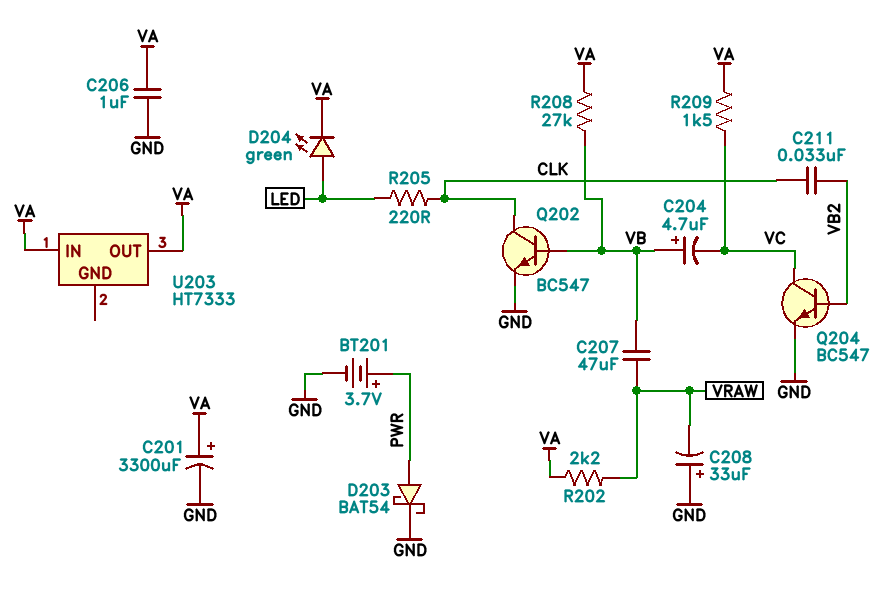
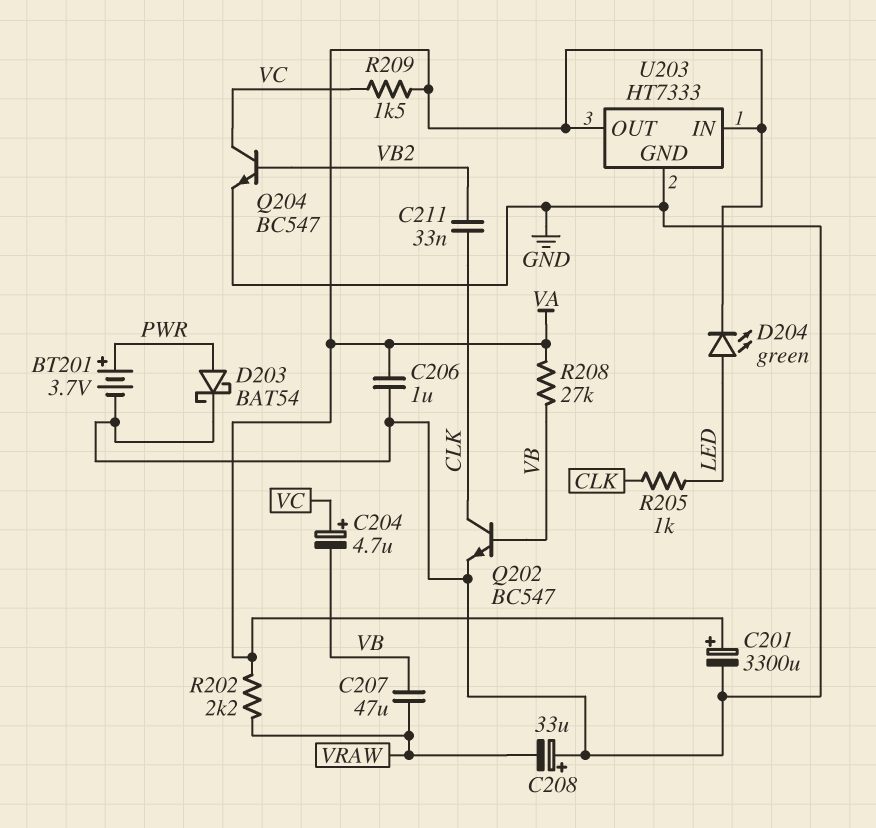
C204: 4.7uF (plus VB, minus VC) -> 4.7uF (plus VC, minus VB)
R205: 220 (CLK, LED) -> 1k (CLK, LED)
U203 pin GND: none -> GND

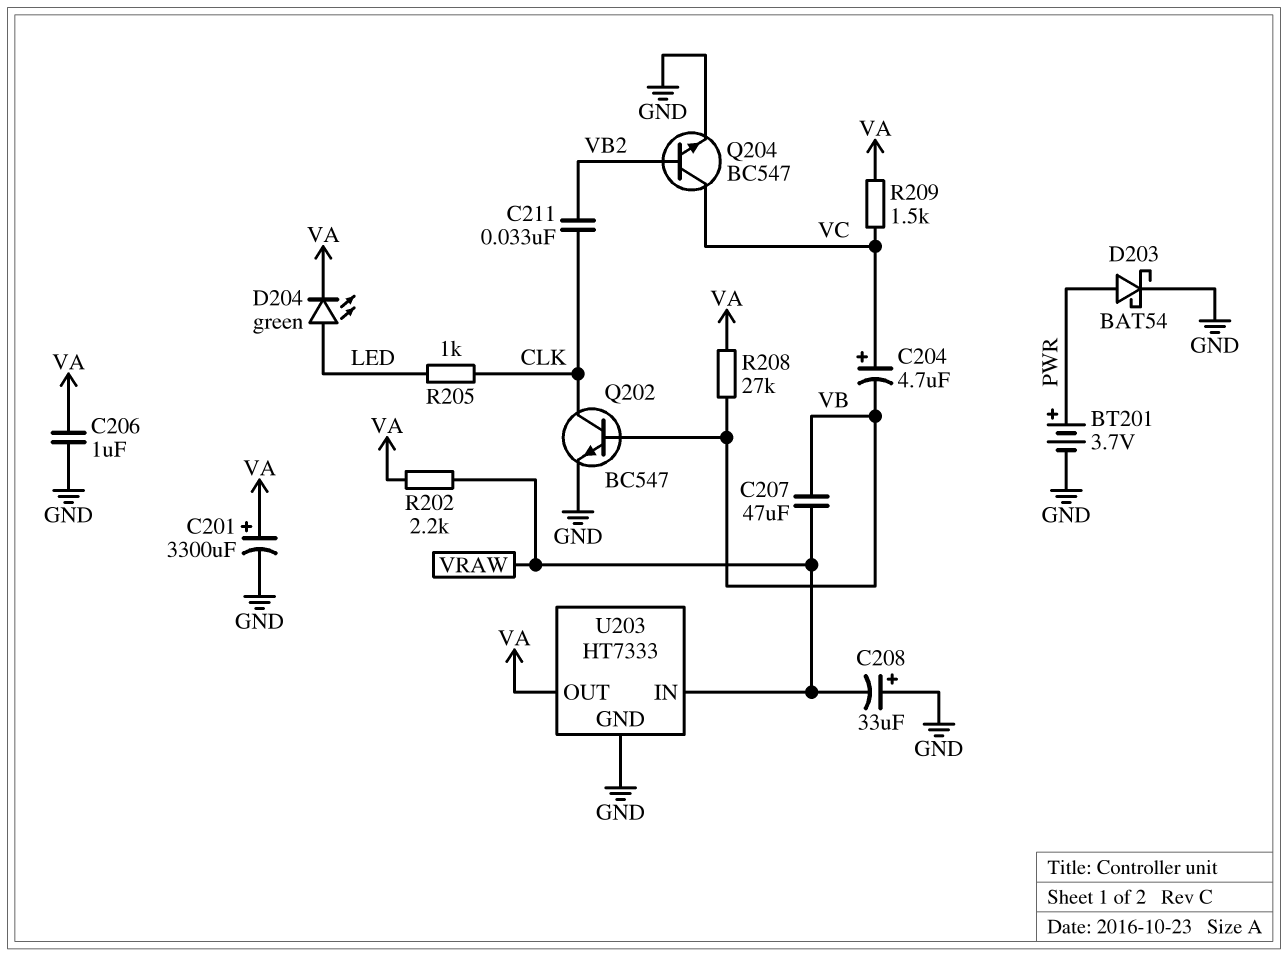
U203 pin IN: VA -> VRAW

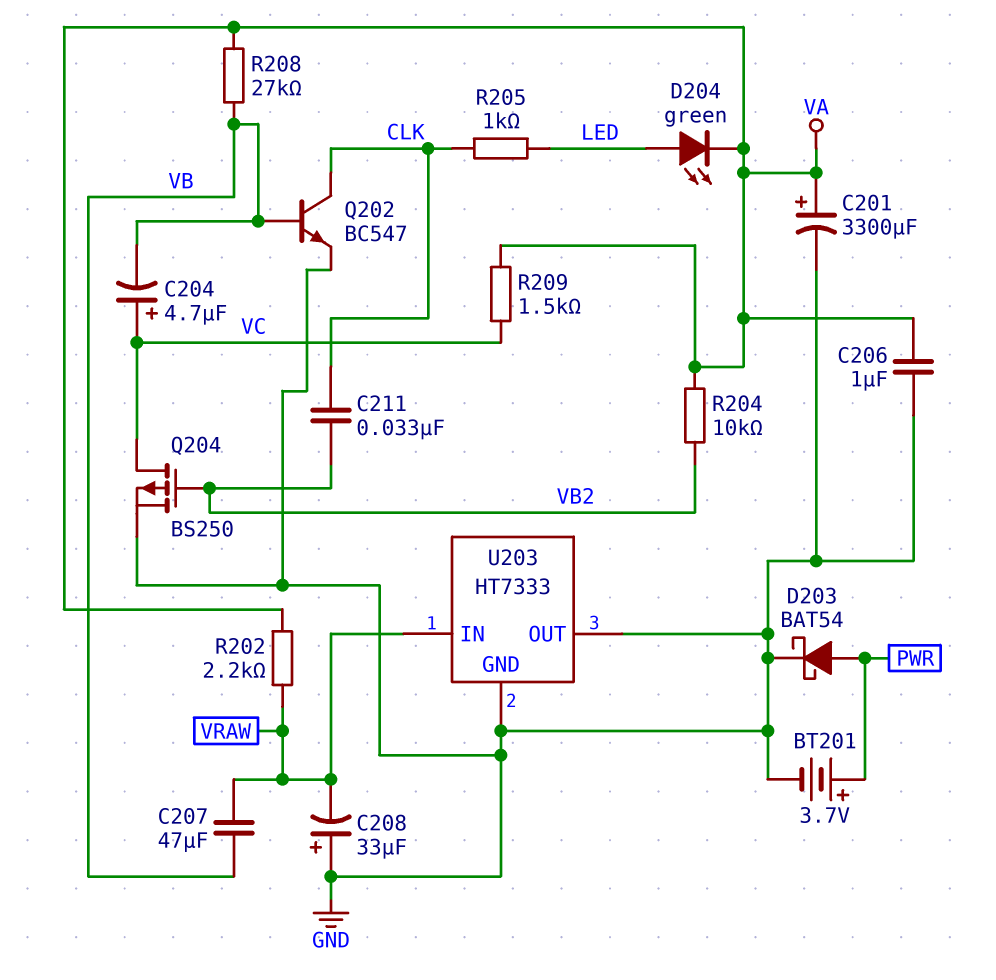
Q204: NPN BC547 (B VB2, C VC, E GND) -> PMOS BS250 (G VB2, D VC, S GND)
R204: none -> 10k (VA, VB2)
U203 pin OUT: VA -> GND

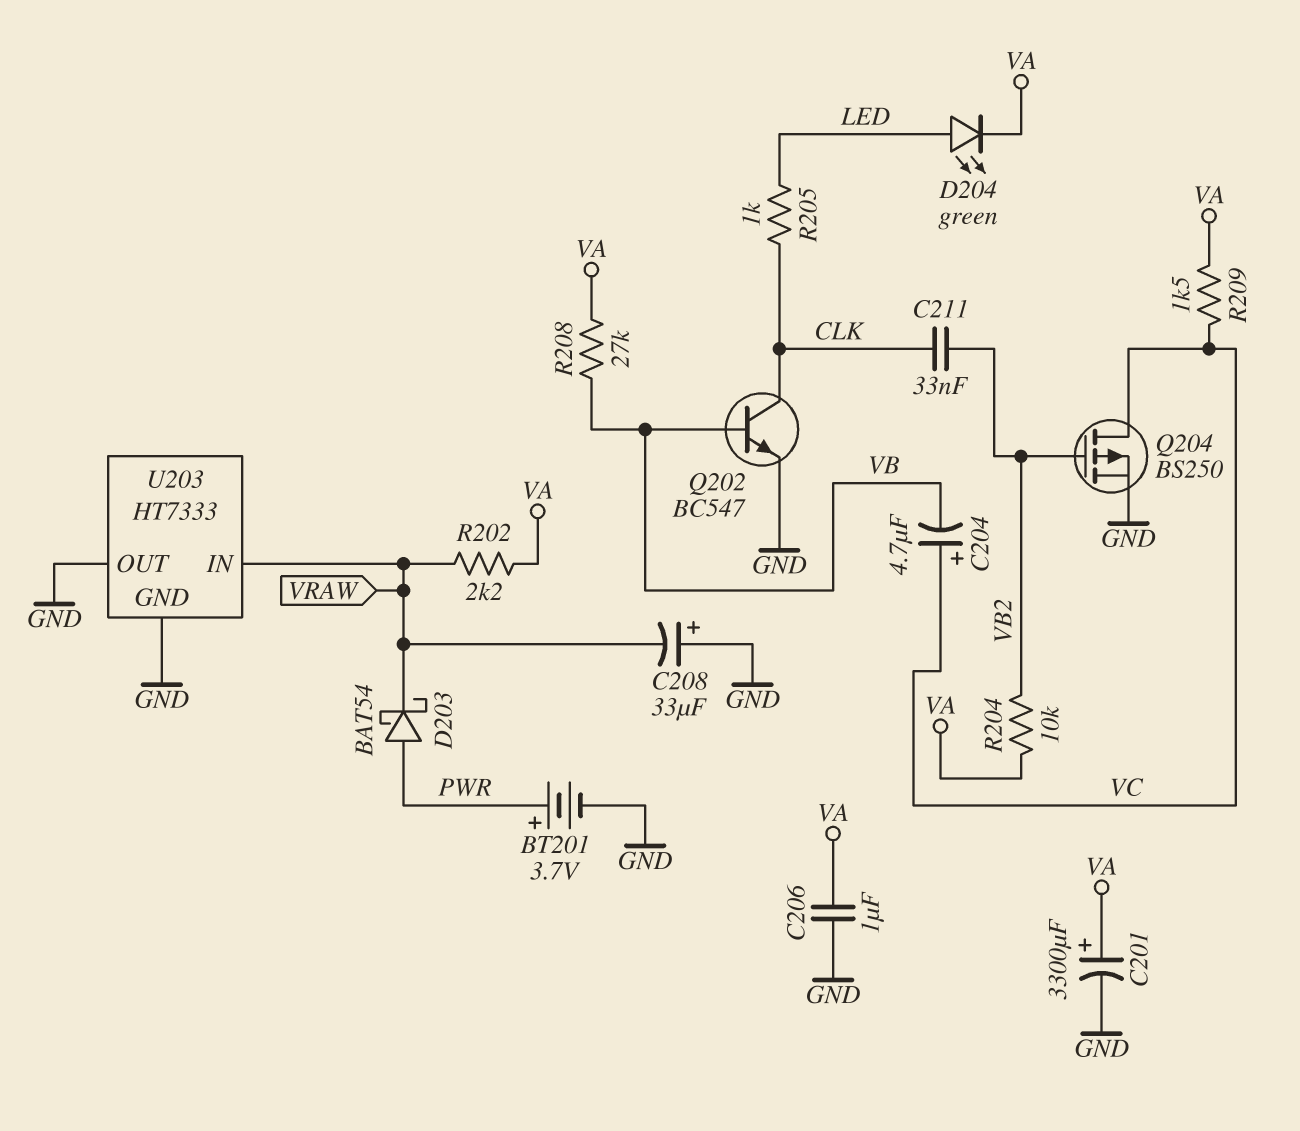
C207: 47uF (VB, VRAW) -> none
D203: schottky BAT54 (A PWR, K GND) -> schottky BAT54 (A PWR, K VRAW)

